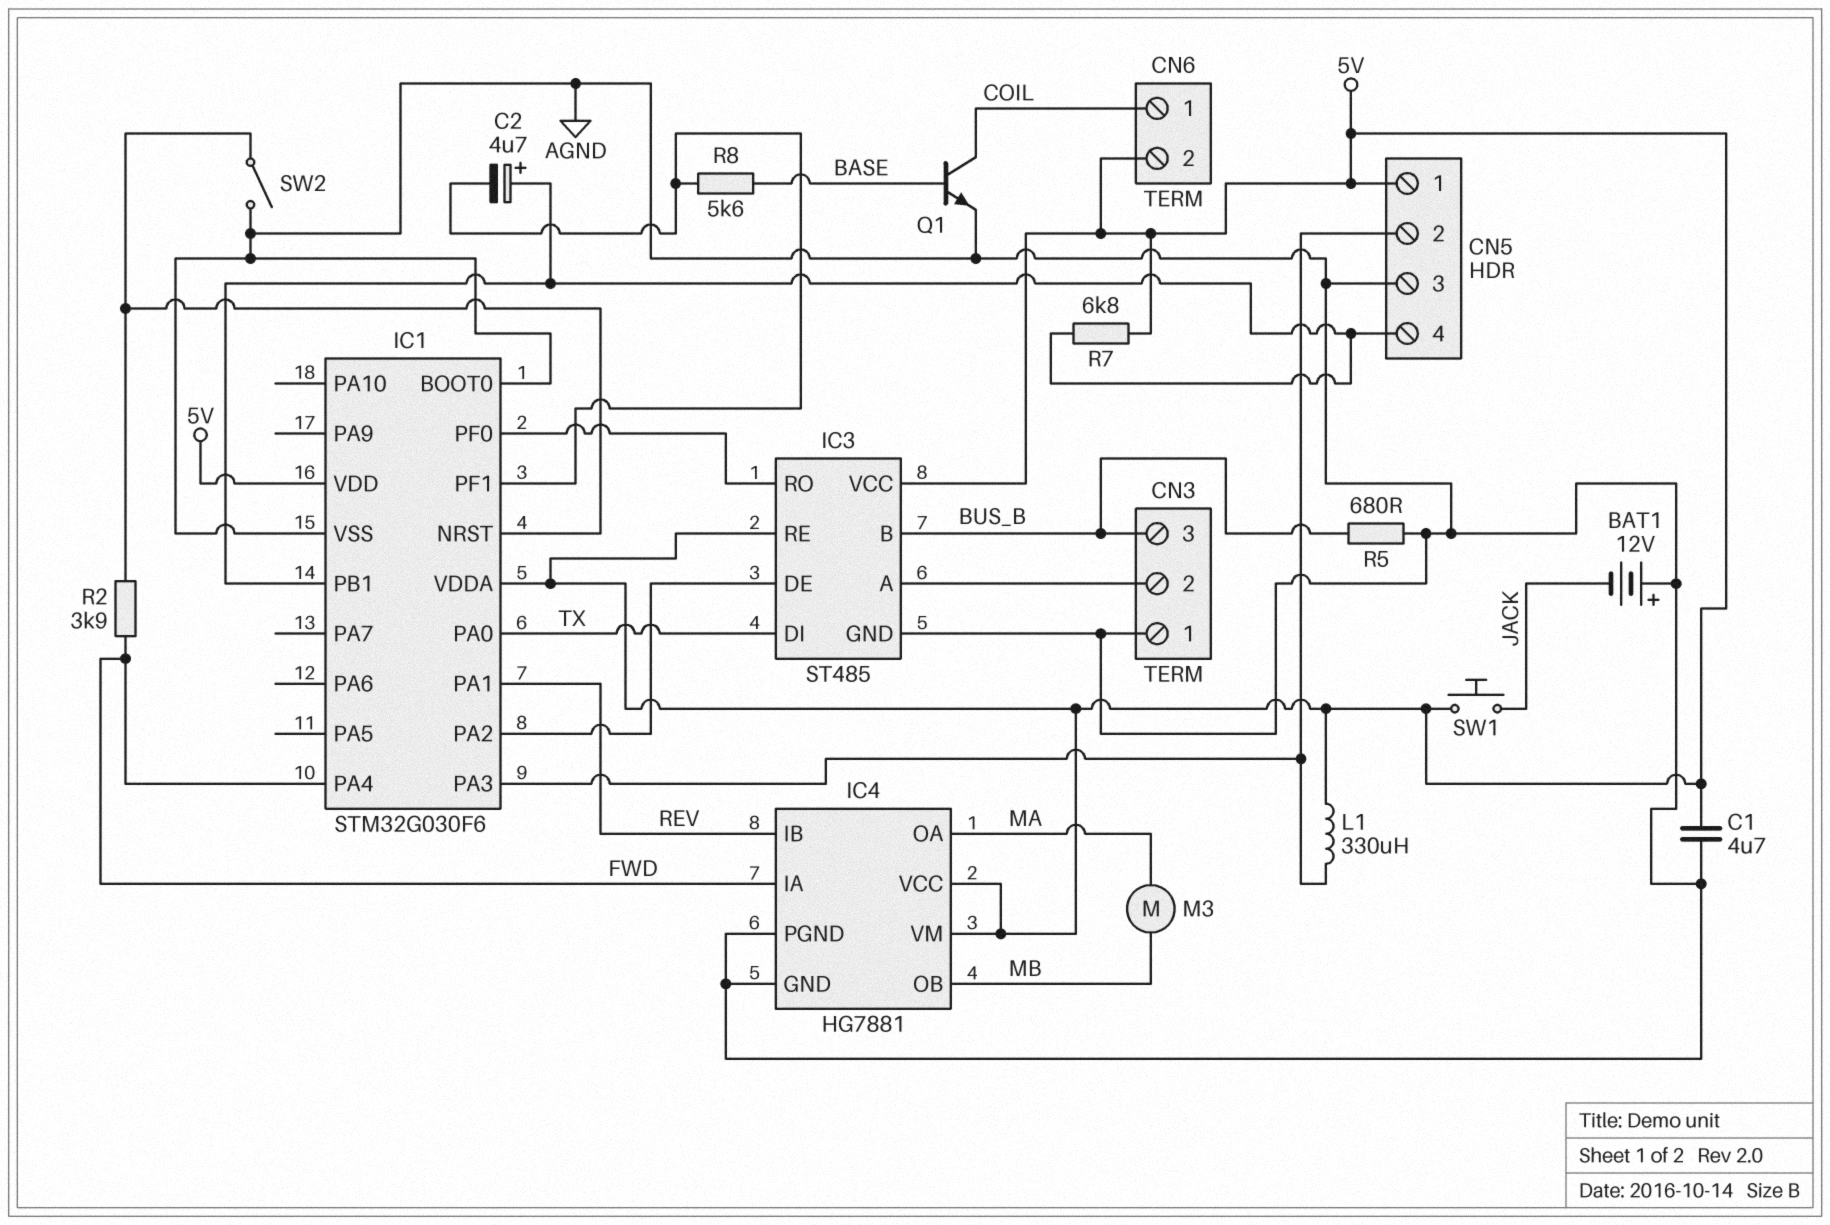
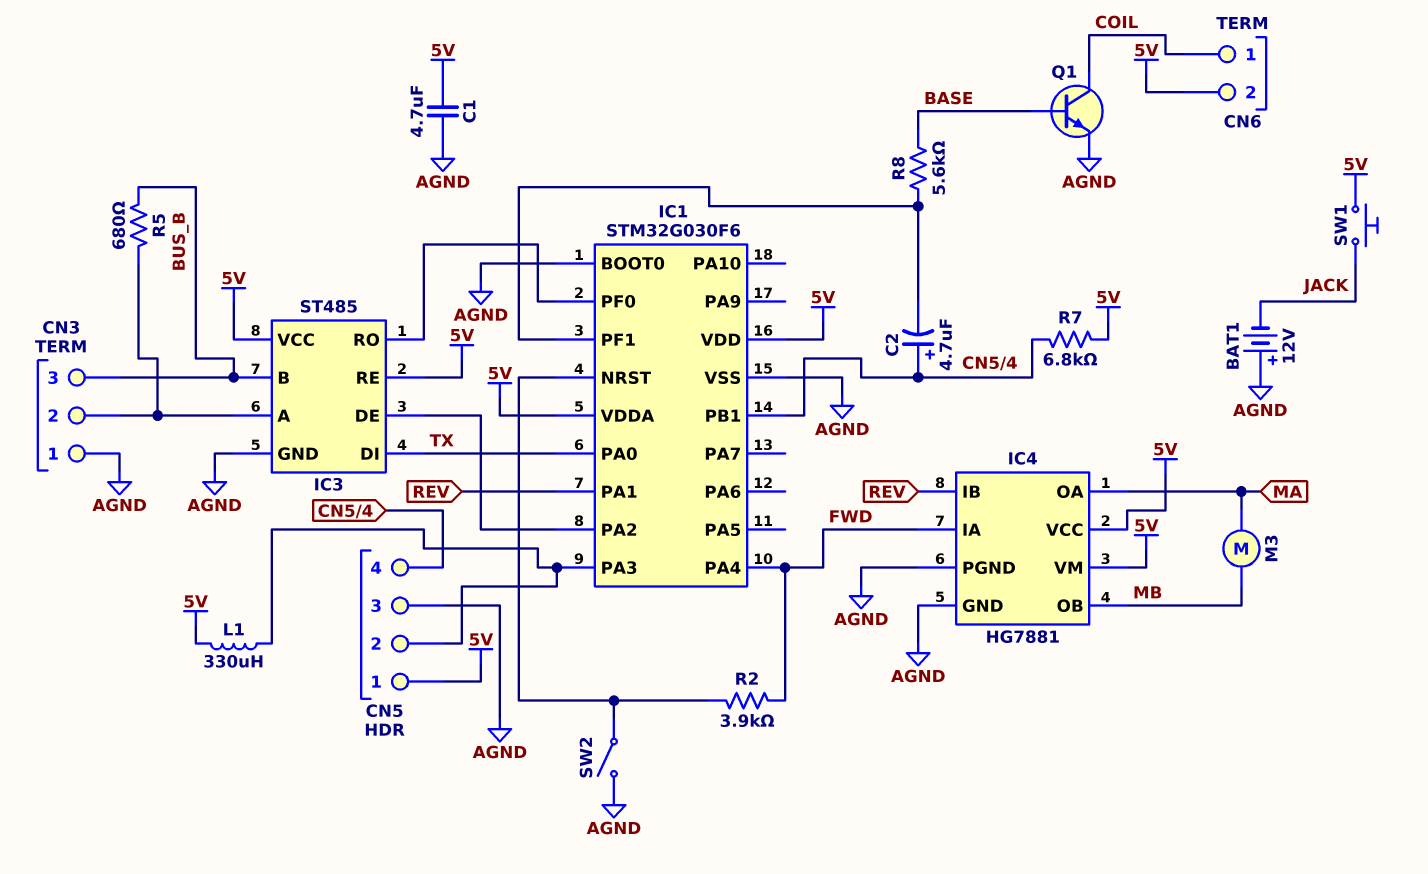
R5: 680 (AGND, BUS_B) -> 680 (BUS_B, CN3/2)

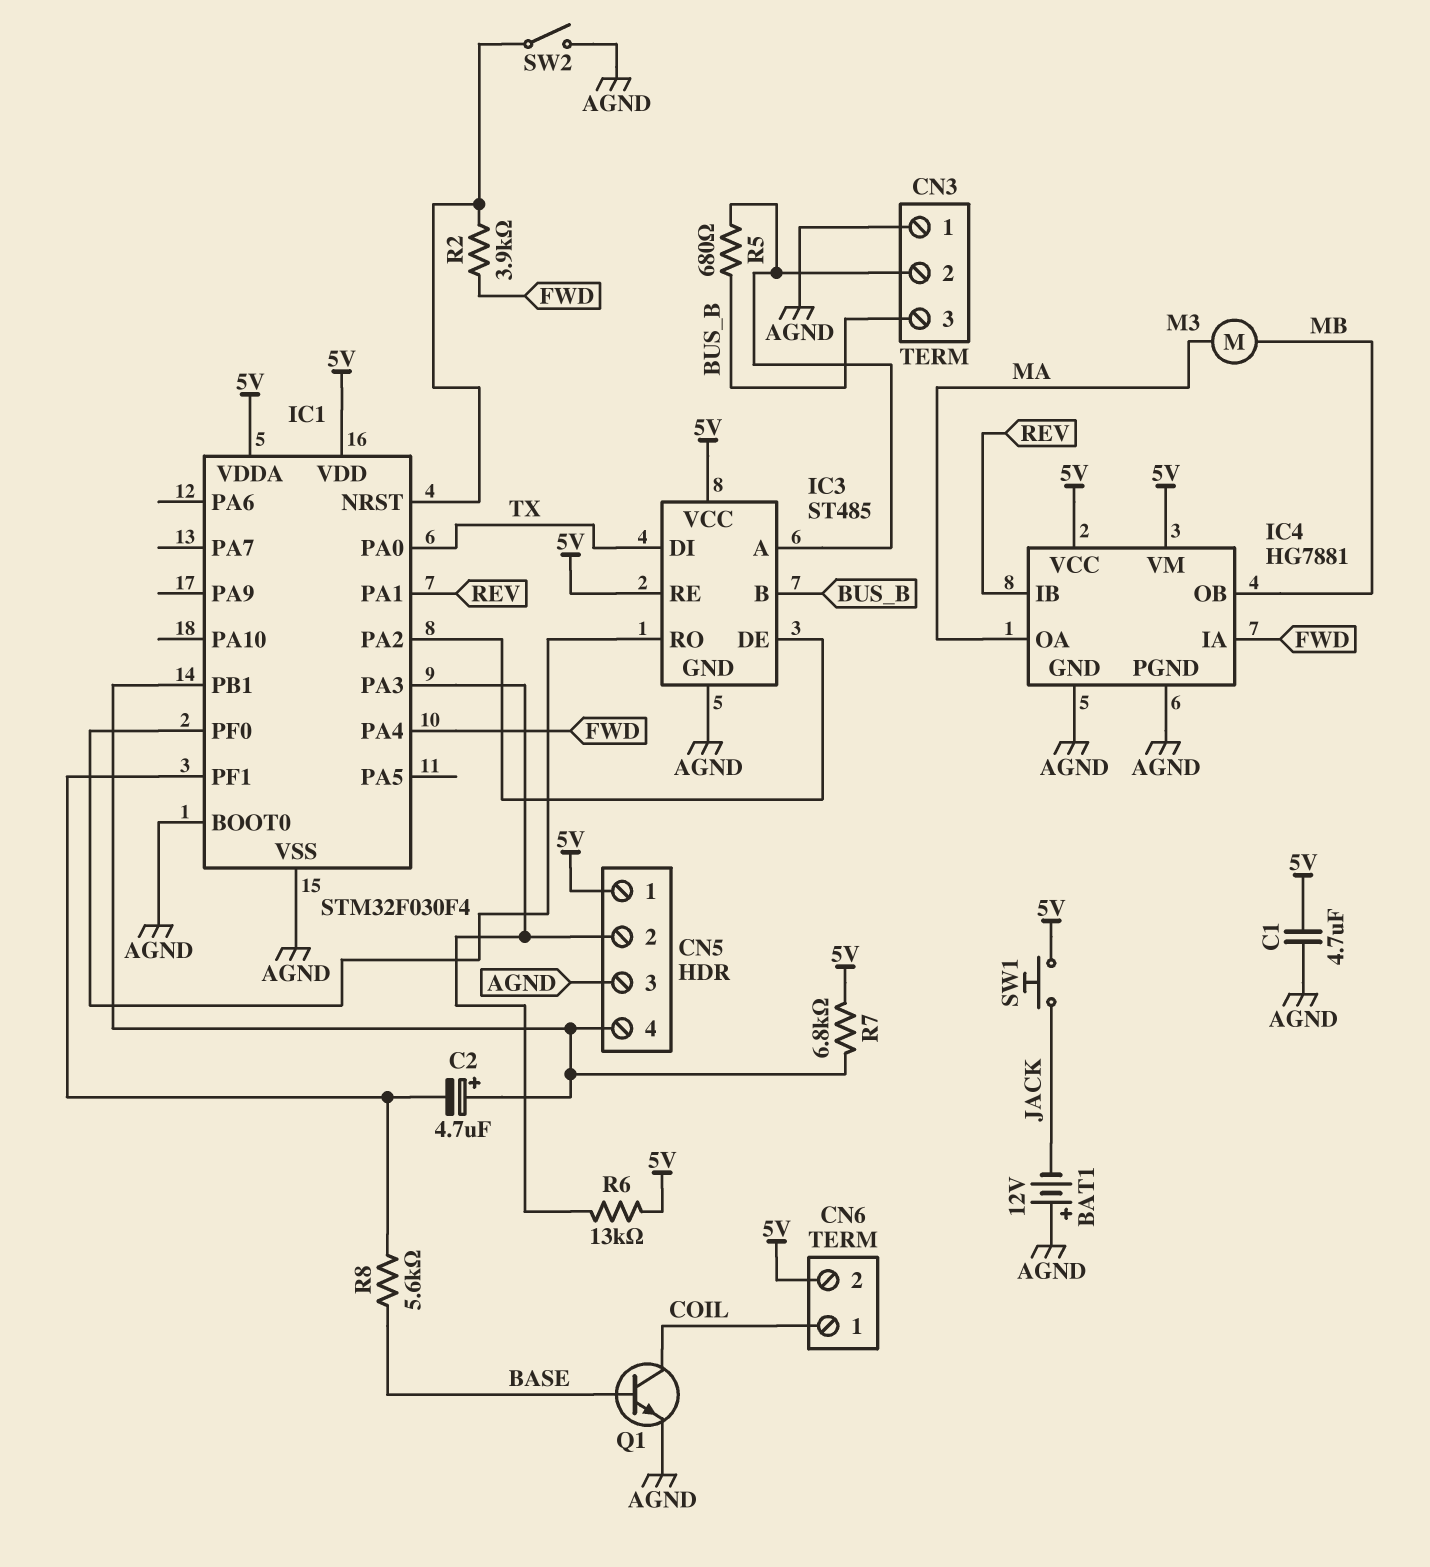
IC1: STM32G030F6 -> STM32F030F4
L1: 330uH (5V, CN5/2) -> none
R6: none -> 13k (5V, CN5/2)

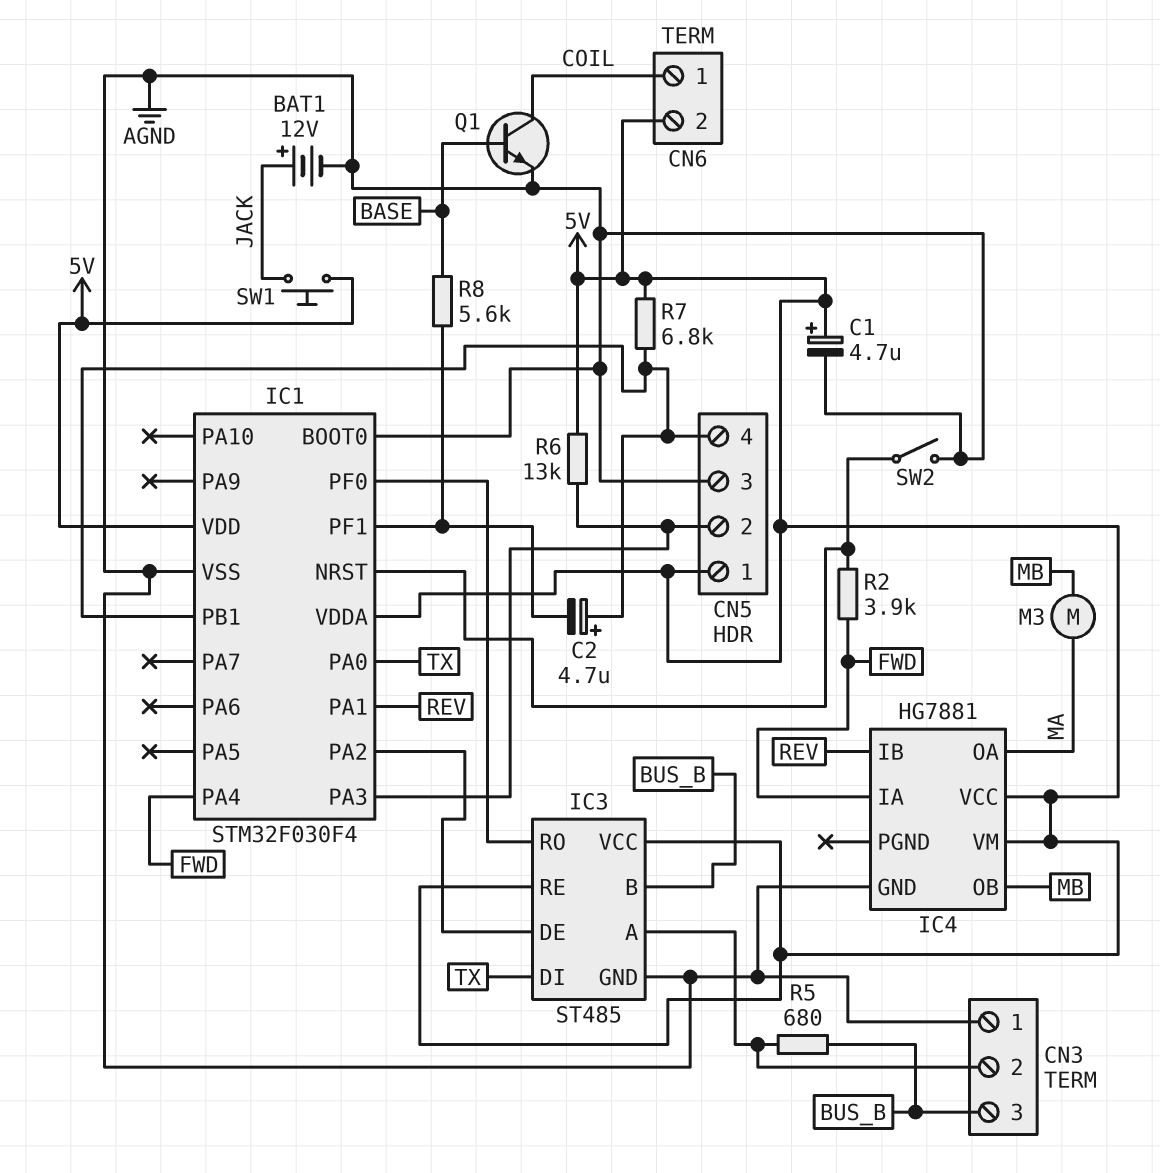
BAT1: 12V (plus AGND, minus JACK) -> 12V (plus JACK, minus AGND)
C1: 4.7uF (5V, AGND) -> 4.7uF (plus 5V, minus AGND)
IC4 pin PGND: AGND -> none

